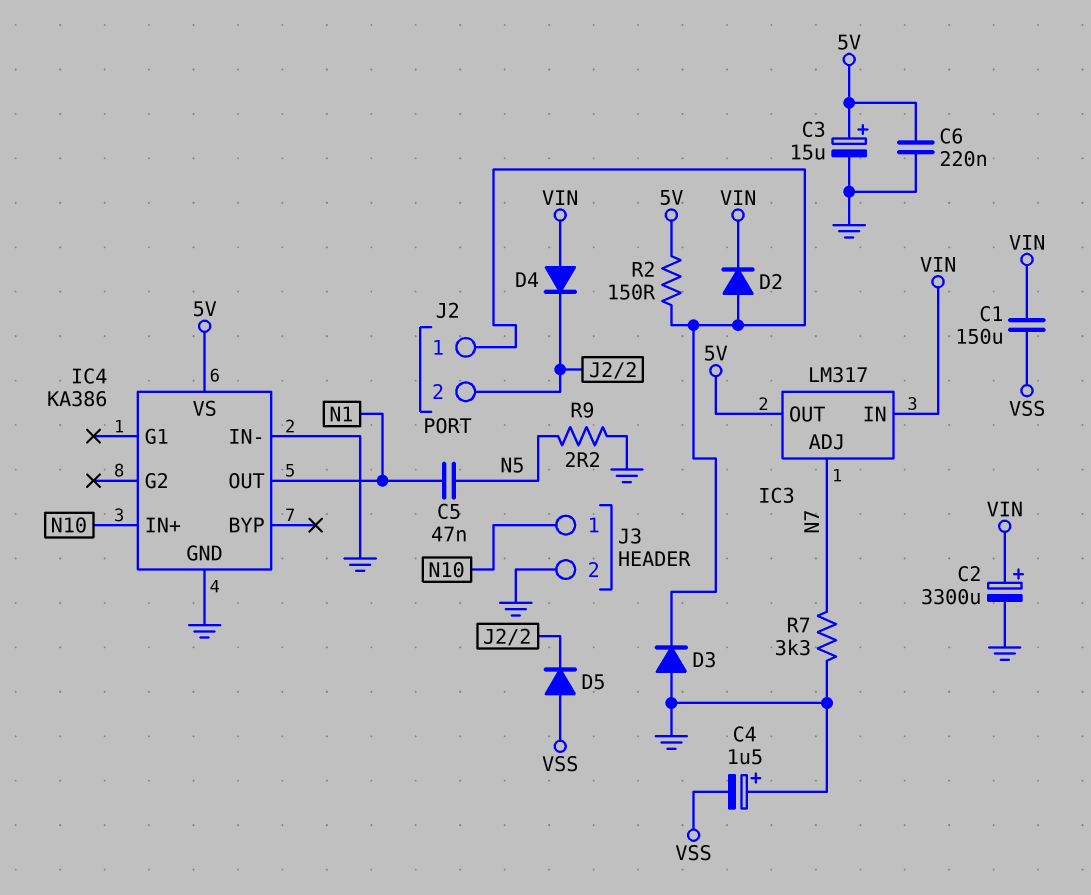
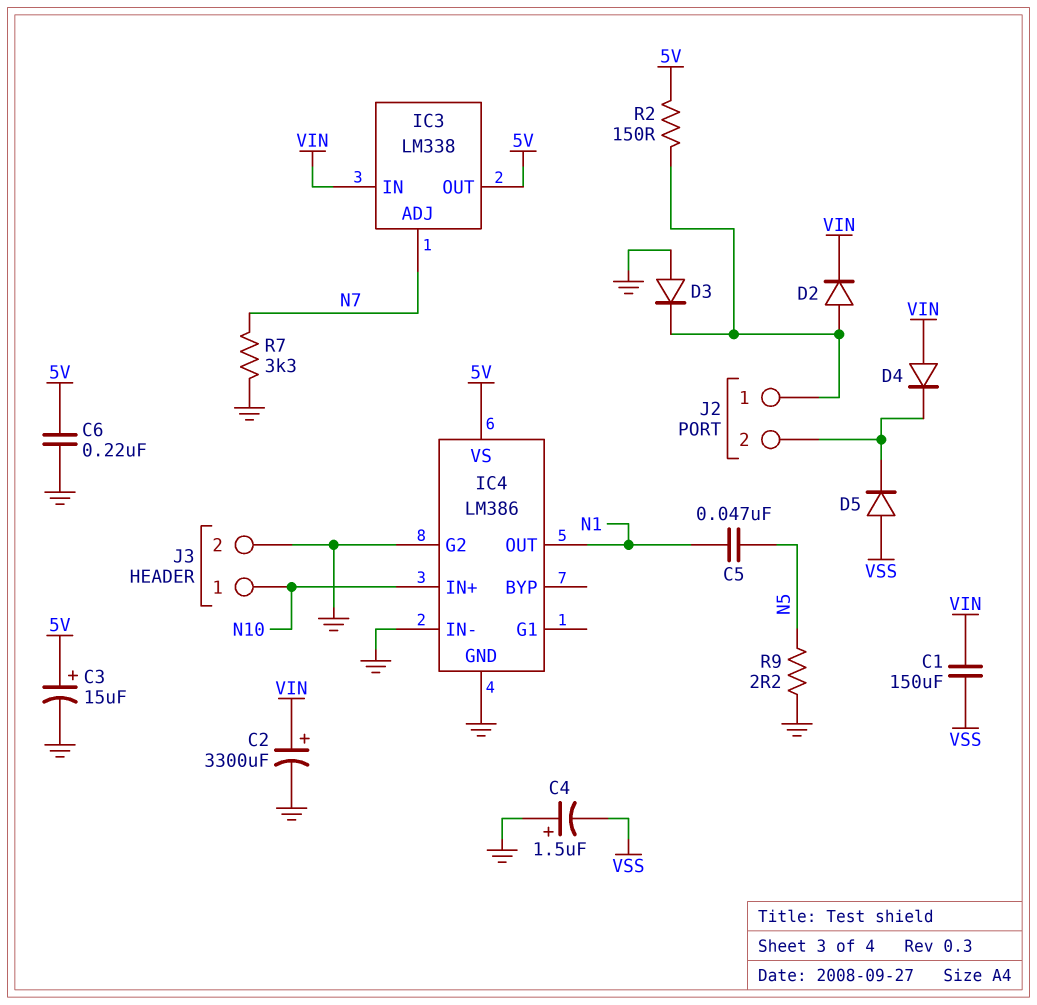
IC3: LM317 -> LM338
IC4: KA386 -> LM386
IC4 pin G2: none -> GND

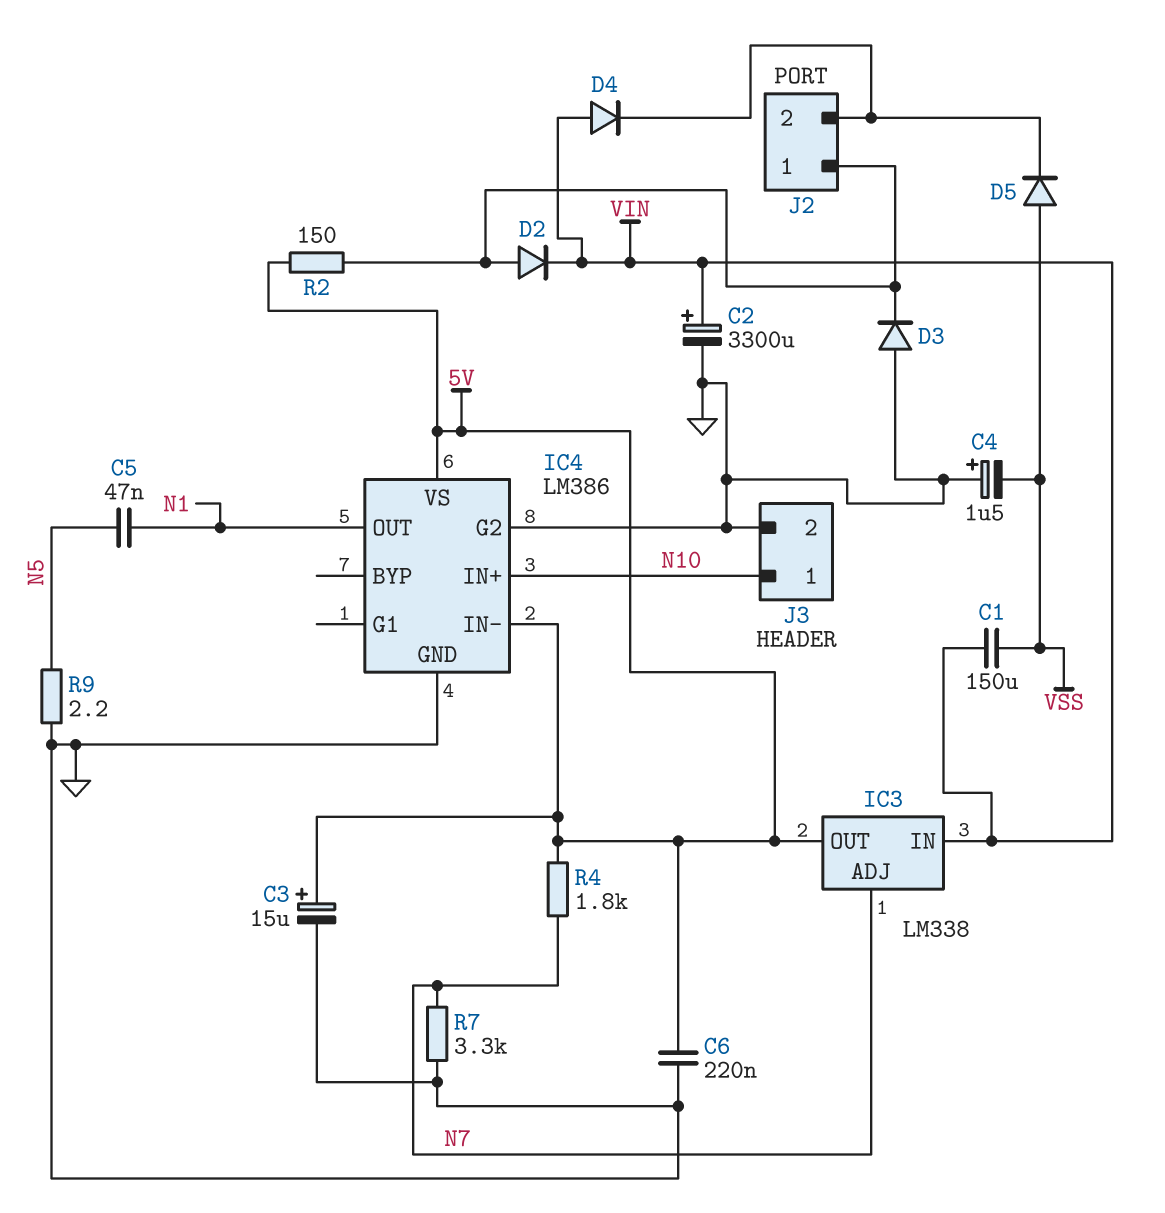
IC4 pin IN-: GND -> 5V
R4: none -> 1.8k (5V, N7)

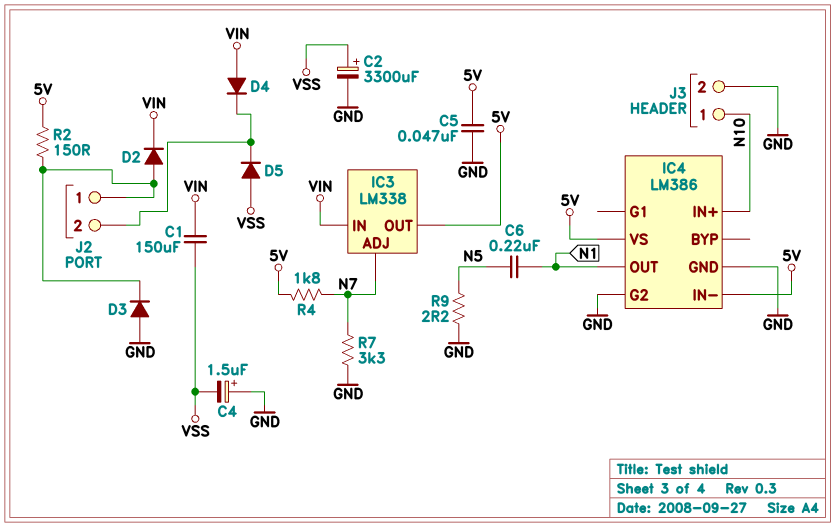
C2: 3300uF (plus VIN, minus GND) -> 3300uF (plus VSS, minus GND)
C3: 15uF (plus 5V, minus GND) -> none
C5: 47nF (N1, N5) -> 47nF (5V, GND)
C6: 220nF (5V, GND) -> 220nF (N1, N5)

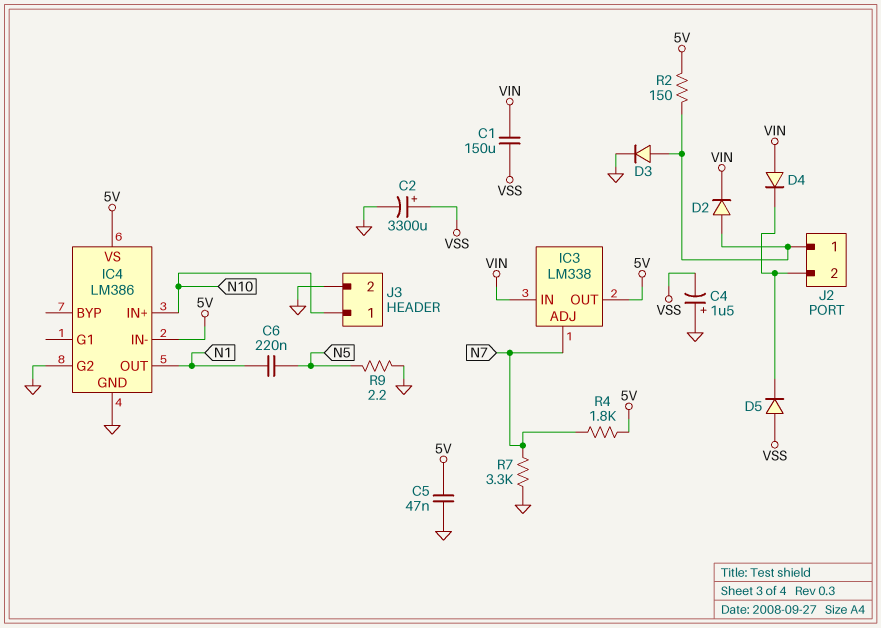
D3: diode (A GND, K J2/1) -> diode (A J2/1, K GND)

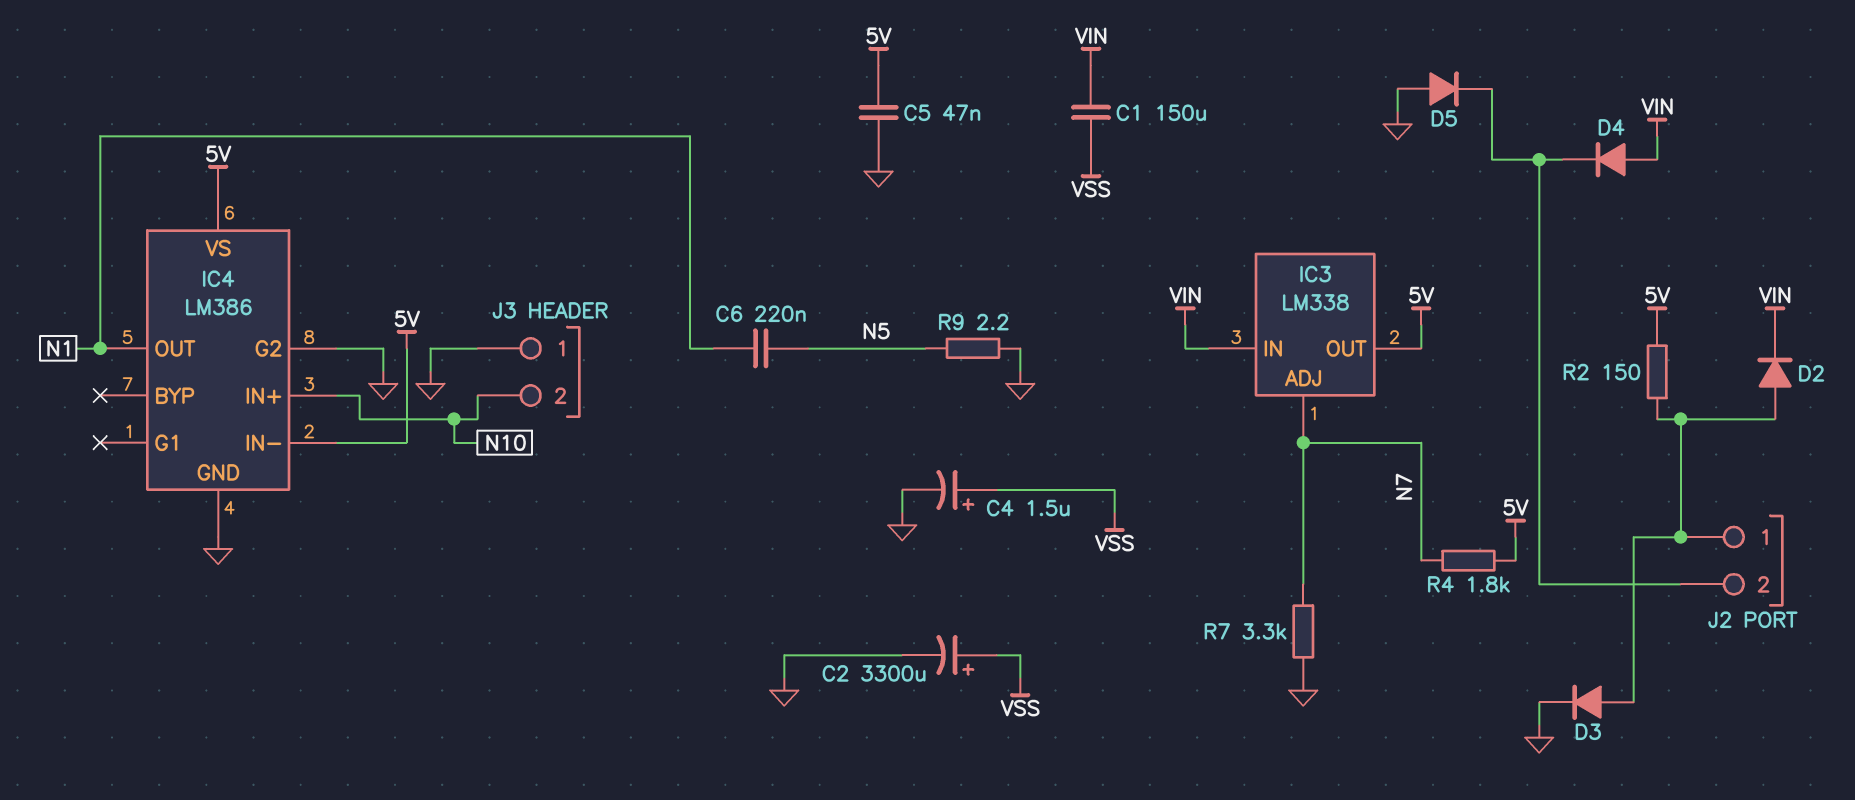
C4: 1.5uF (plus GND, minus VSS) -> 1.5uF (plus VSS, minus GND)
D5: diode (A VSS, K J2/2) -> diode (A GND, K J2/2)
J3 pin 1: N10 -> GND
J3 pin 2: GND -> N10

